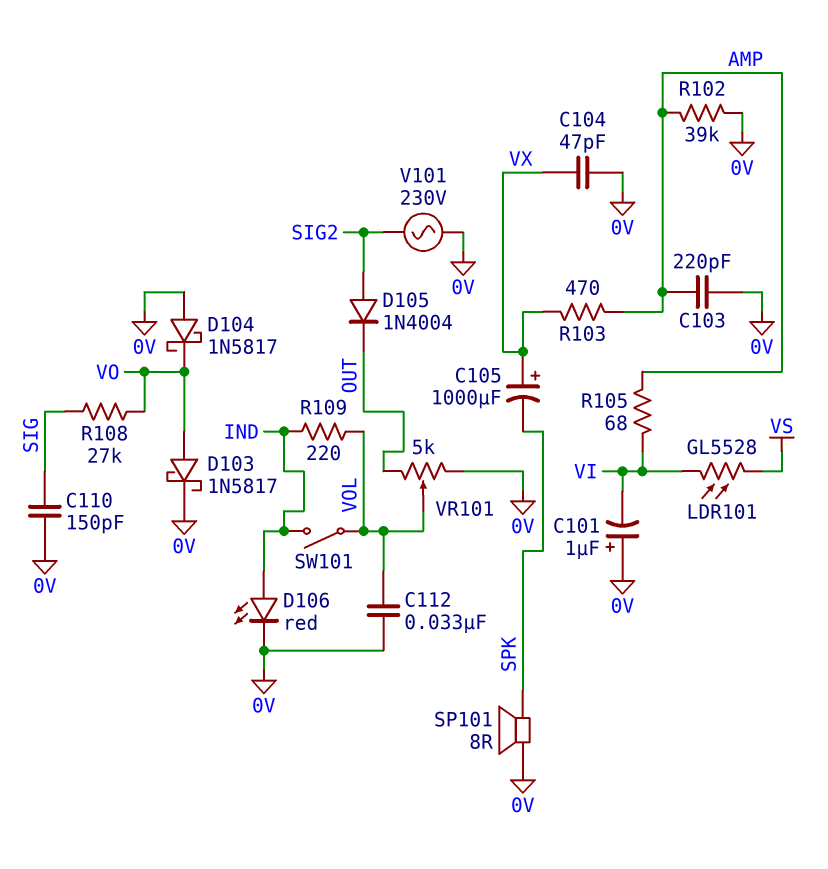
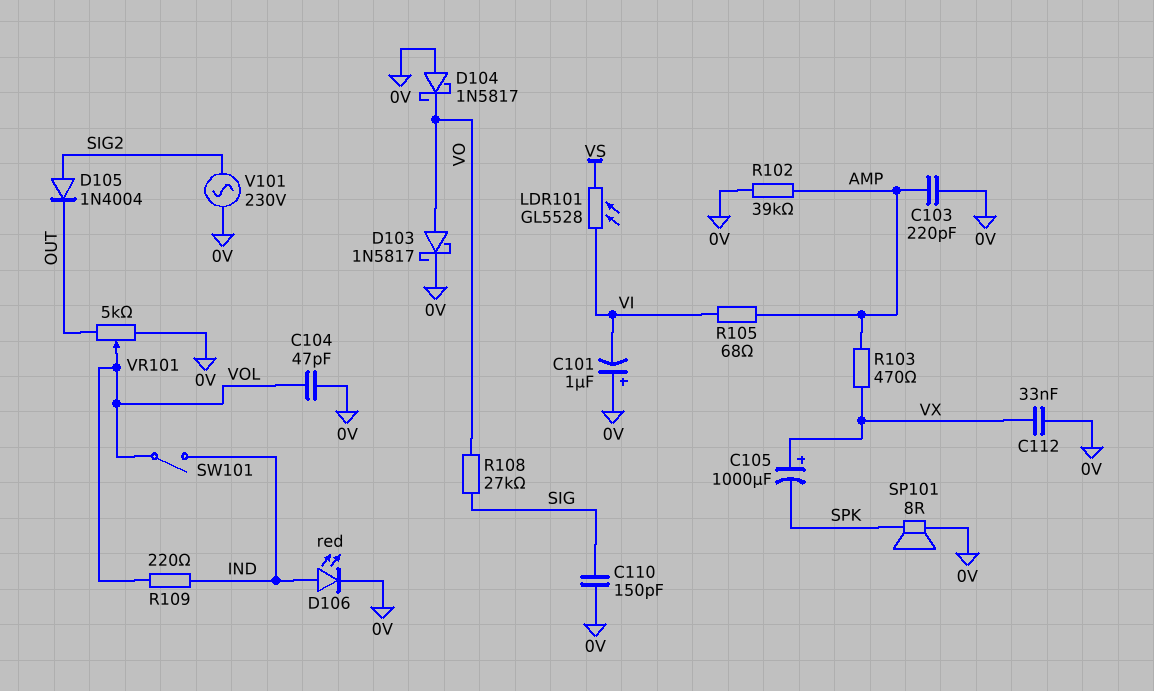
C104: 47pF (0V, VX) -> 47pF (0V, VOL)
C112: 33nF (0V, VOL) -> 33nF (0V, VX)

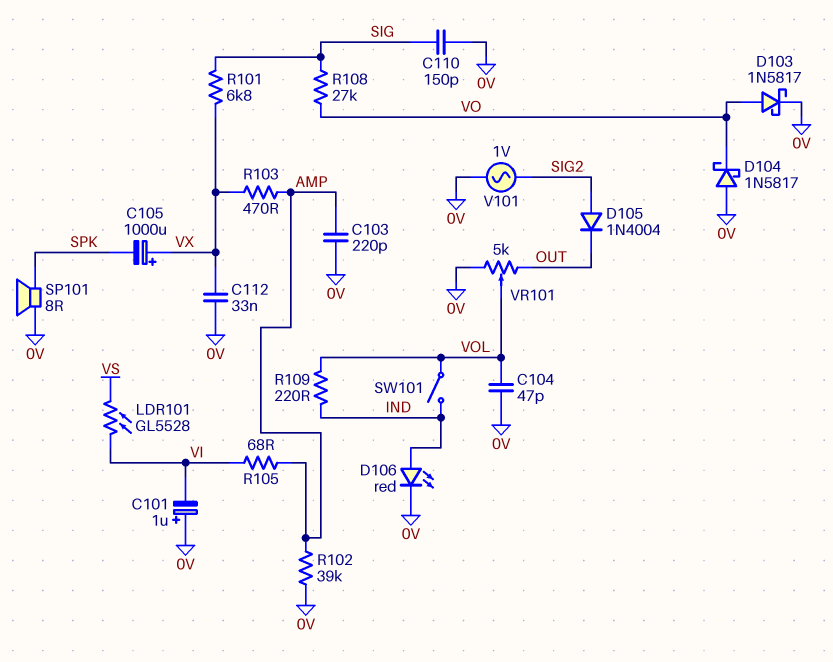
R101: none -> 6.8k (SIG, VX)
V101: AC 230V (0V, SIG2) -> AC 1V (0V, SIG2)

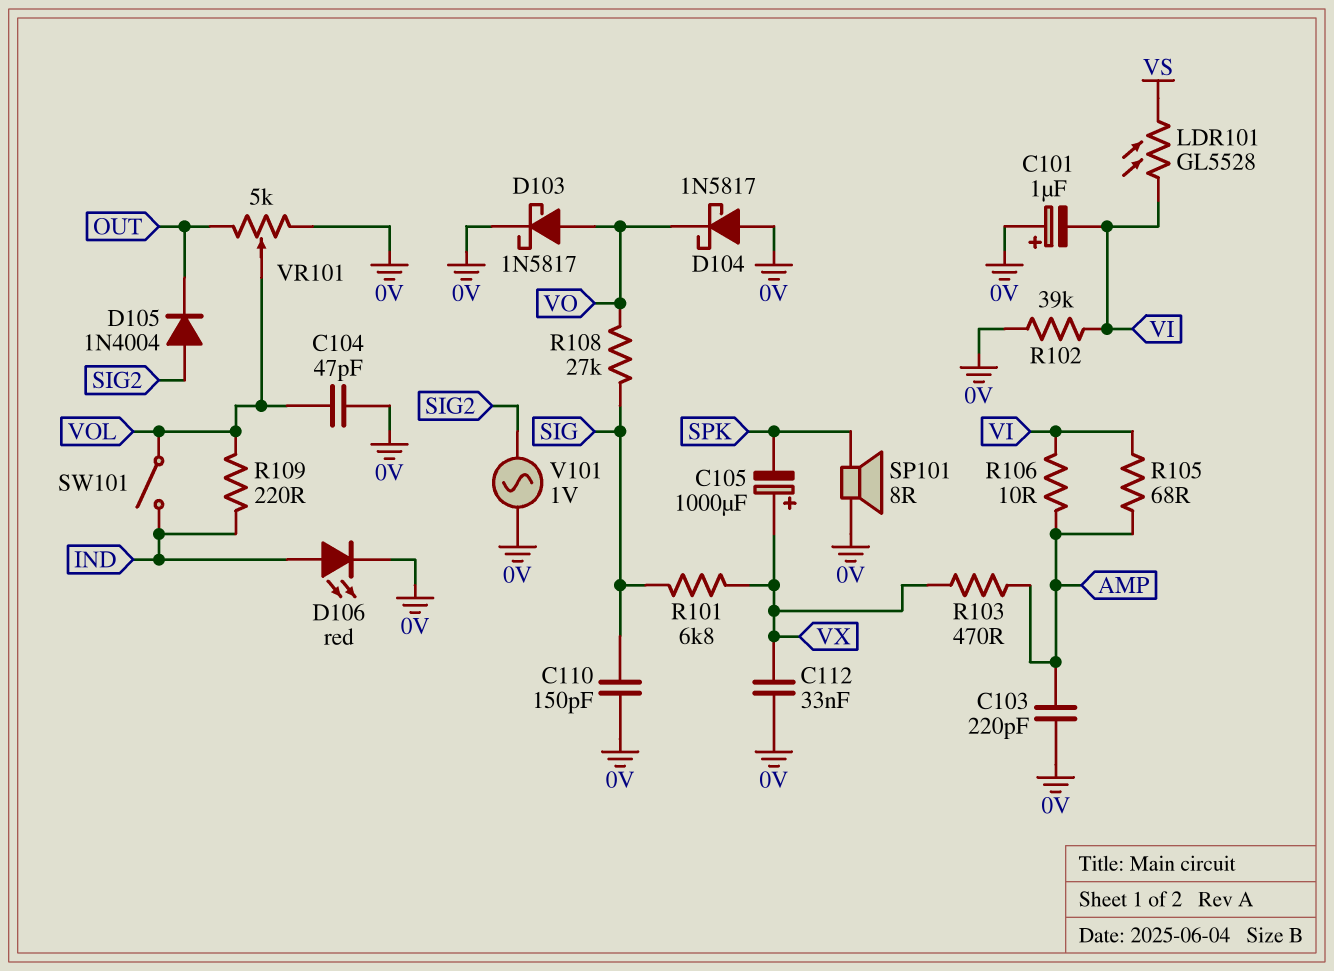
R102: 39k (0V, AMP) -> 39k (0V, VI)
R106: none -> 10 (AMP, VI)

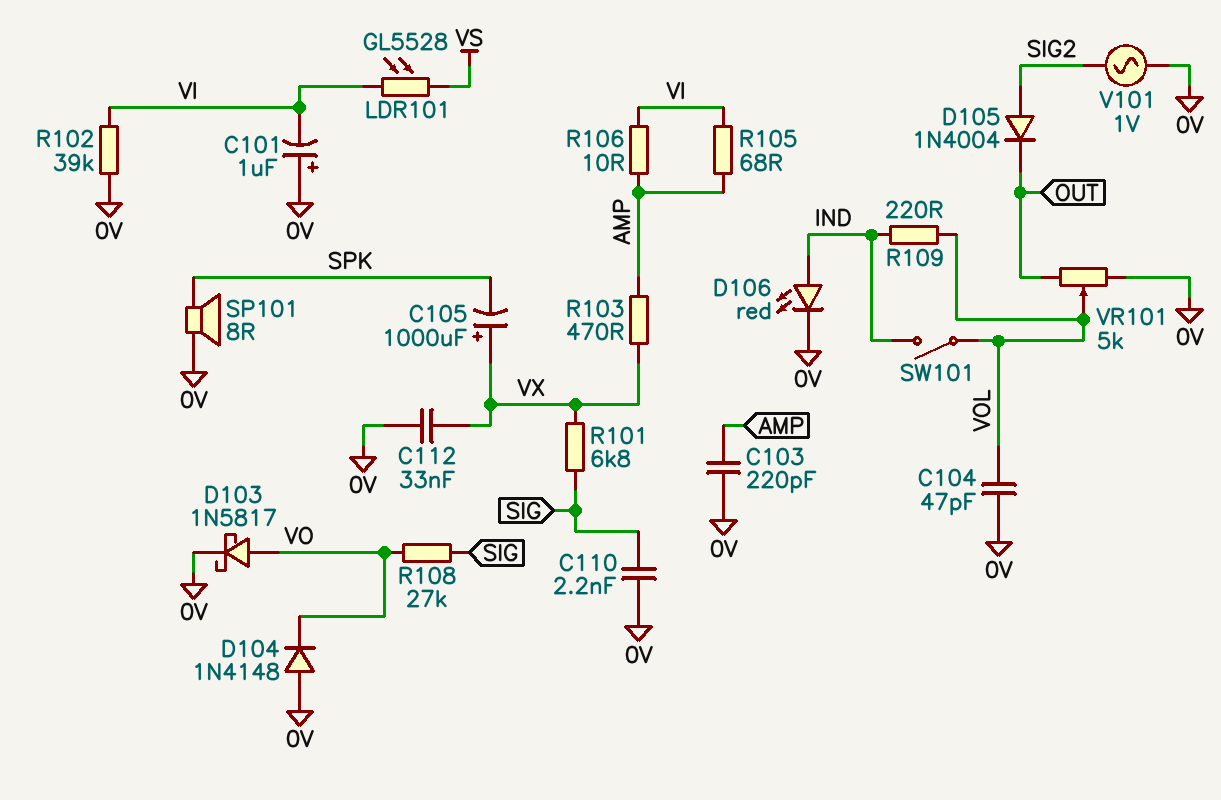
C110: 150pF (0V, SIG) -> 2.2nF (0V, SIG)
D104: schottky 1N5817 (A 0V, K VO) -> diode 1N4148 (A 0V, K VO)

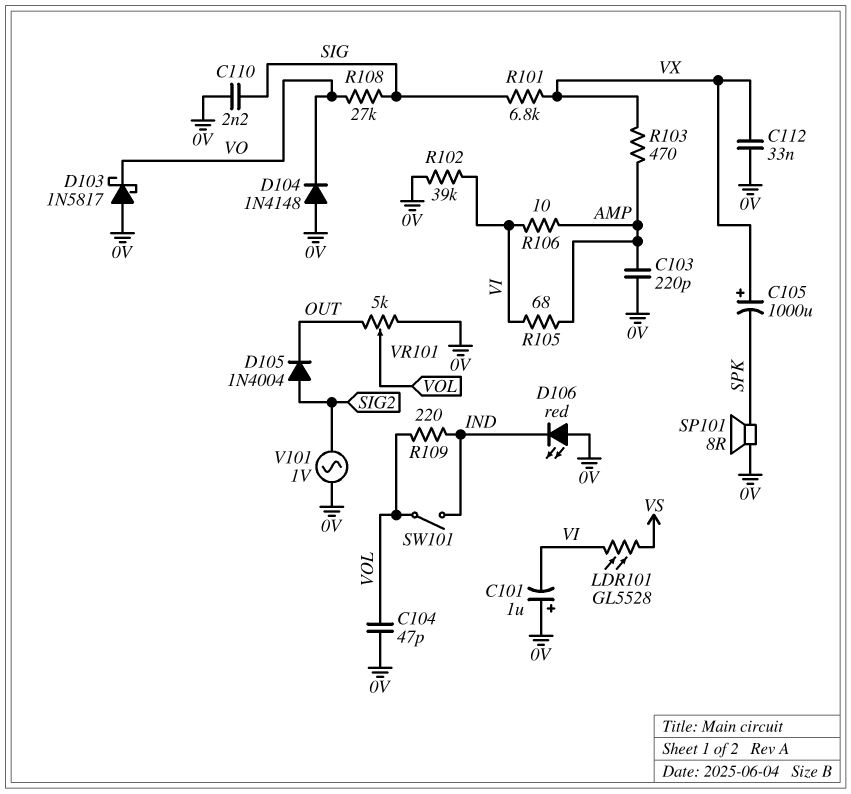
D103: schottky 1N5817 (A VO, K 0V) -> schottky 1N5817 (A 0V, K VO)
D106: LED red (A IND, K 0V) -> LED red (A 0V, K IND)

